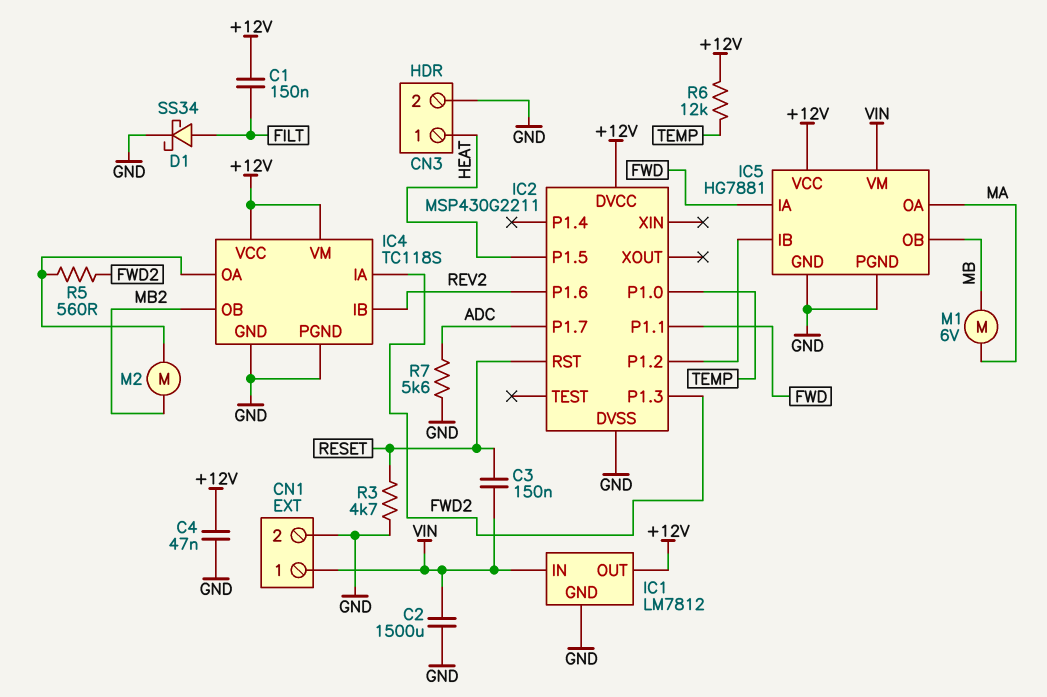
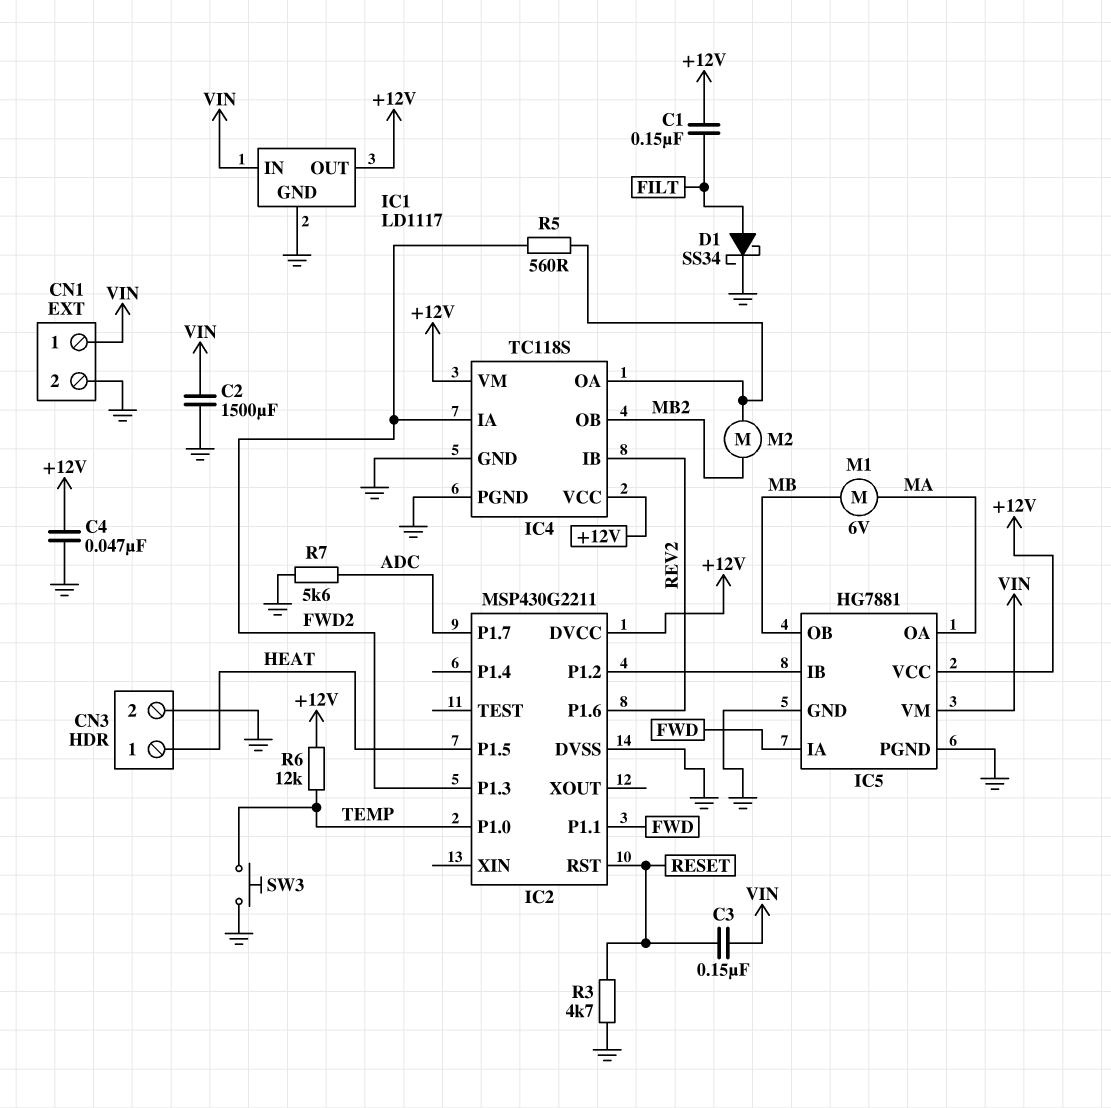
IC1: LM7812 -> LD1117
SW3: none -> button (GND, TEMP)

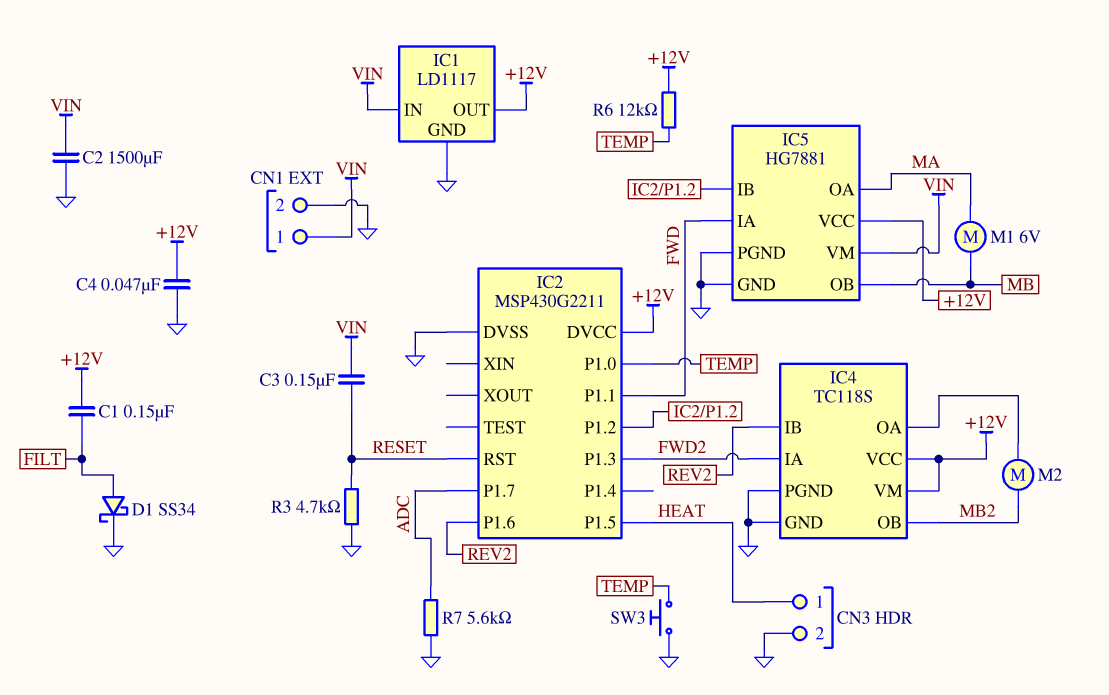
R5: 560 (FWD2, IC4/OA) -> none

